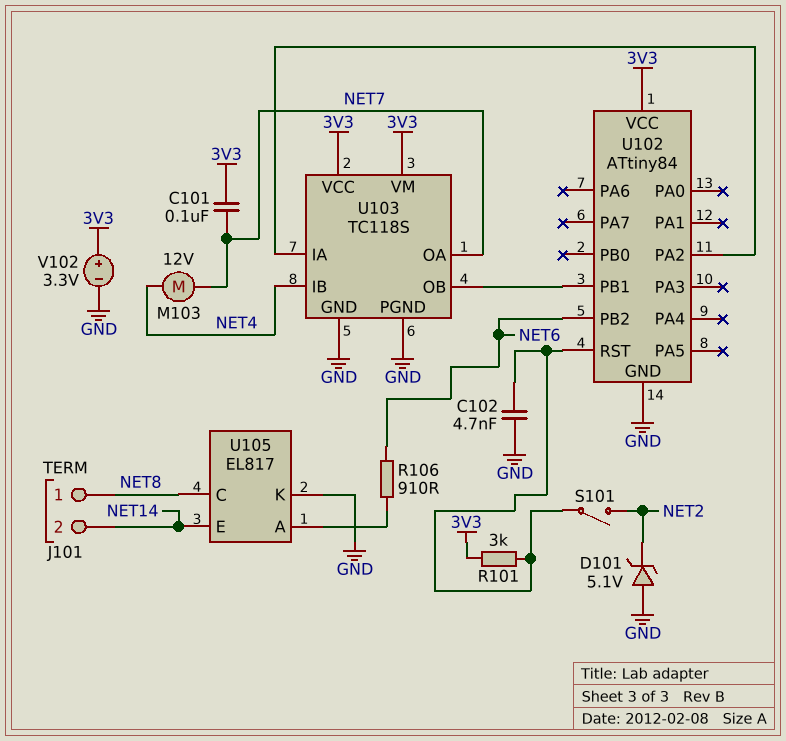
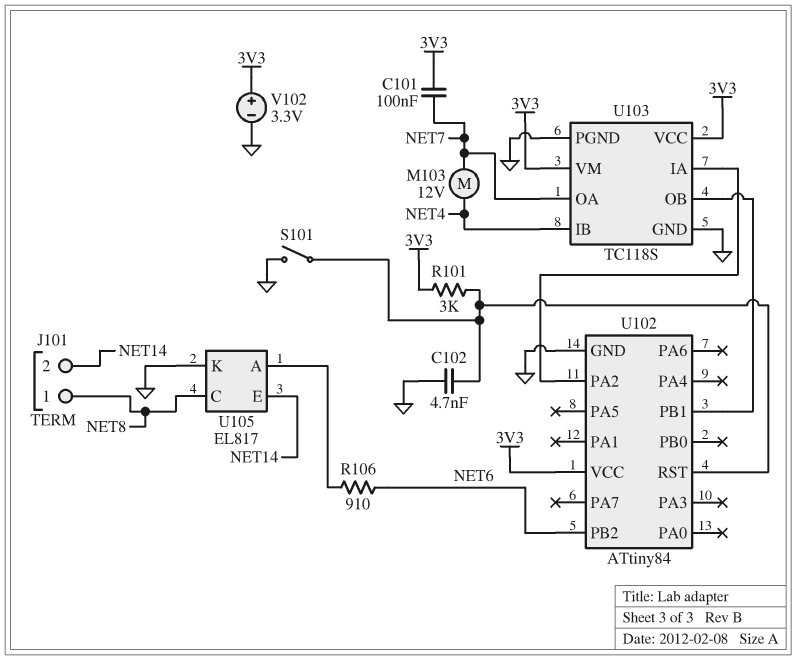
D101: zener 5.1V (A GND, K NET2) -> none
S101: switch (NET2, U102/RST) -> switch (GND, U102/RST)

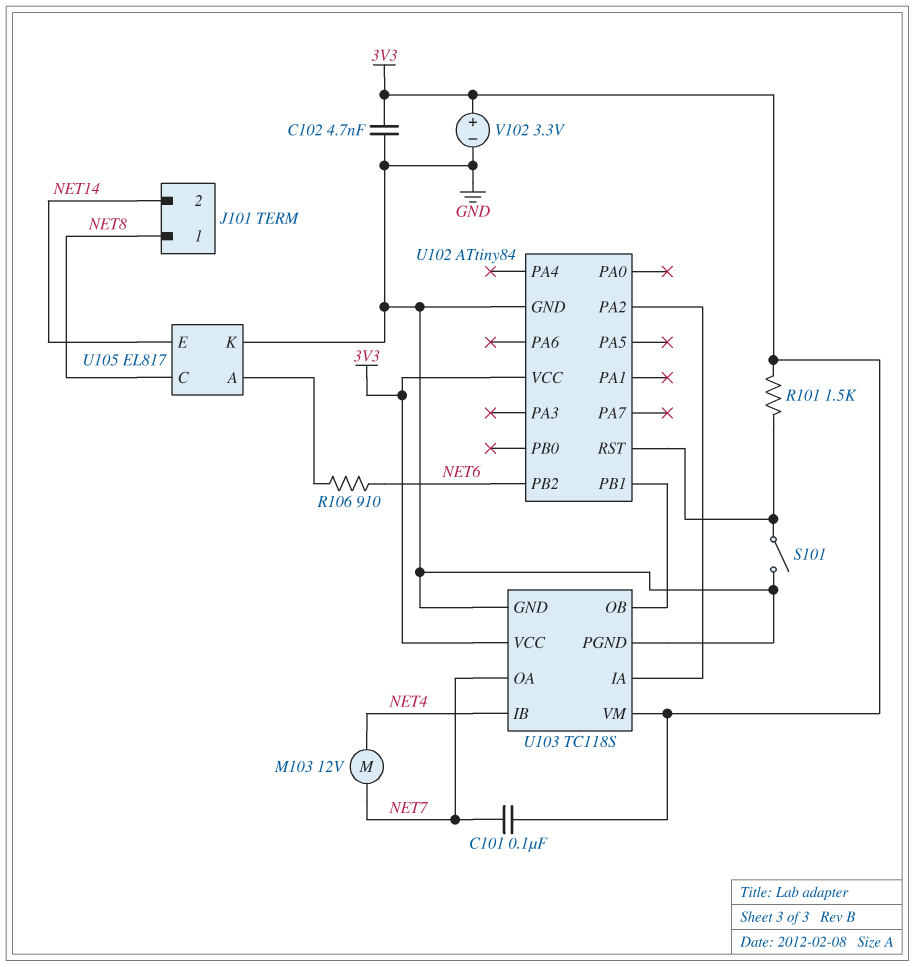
C102: 4.7nF (GND, U102/RST) -> 4.7nF (3V3, GND)
R101: 3k (3V3, U102/RST) -> 1.5k (3V3, U102/RST)

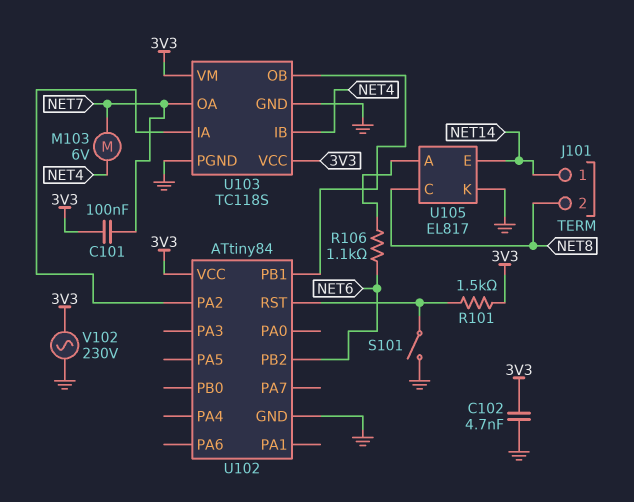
J101 pin 1: NET8 -> NET14
J101 pin 2: NET14 -> NET8
M103: motor 12V (NET4, NET7) -> motor 6V (NET4, NET7)
R106: 910 (NET6, U105/A) -> 1.1k (NET6, U105/A)
V102: 3.3V (plus 3V3, minus GND) -> AC 230V (3V3, GND)

